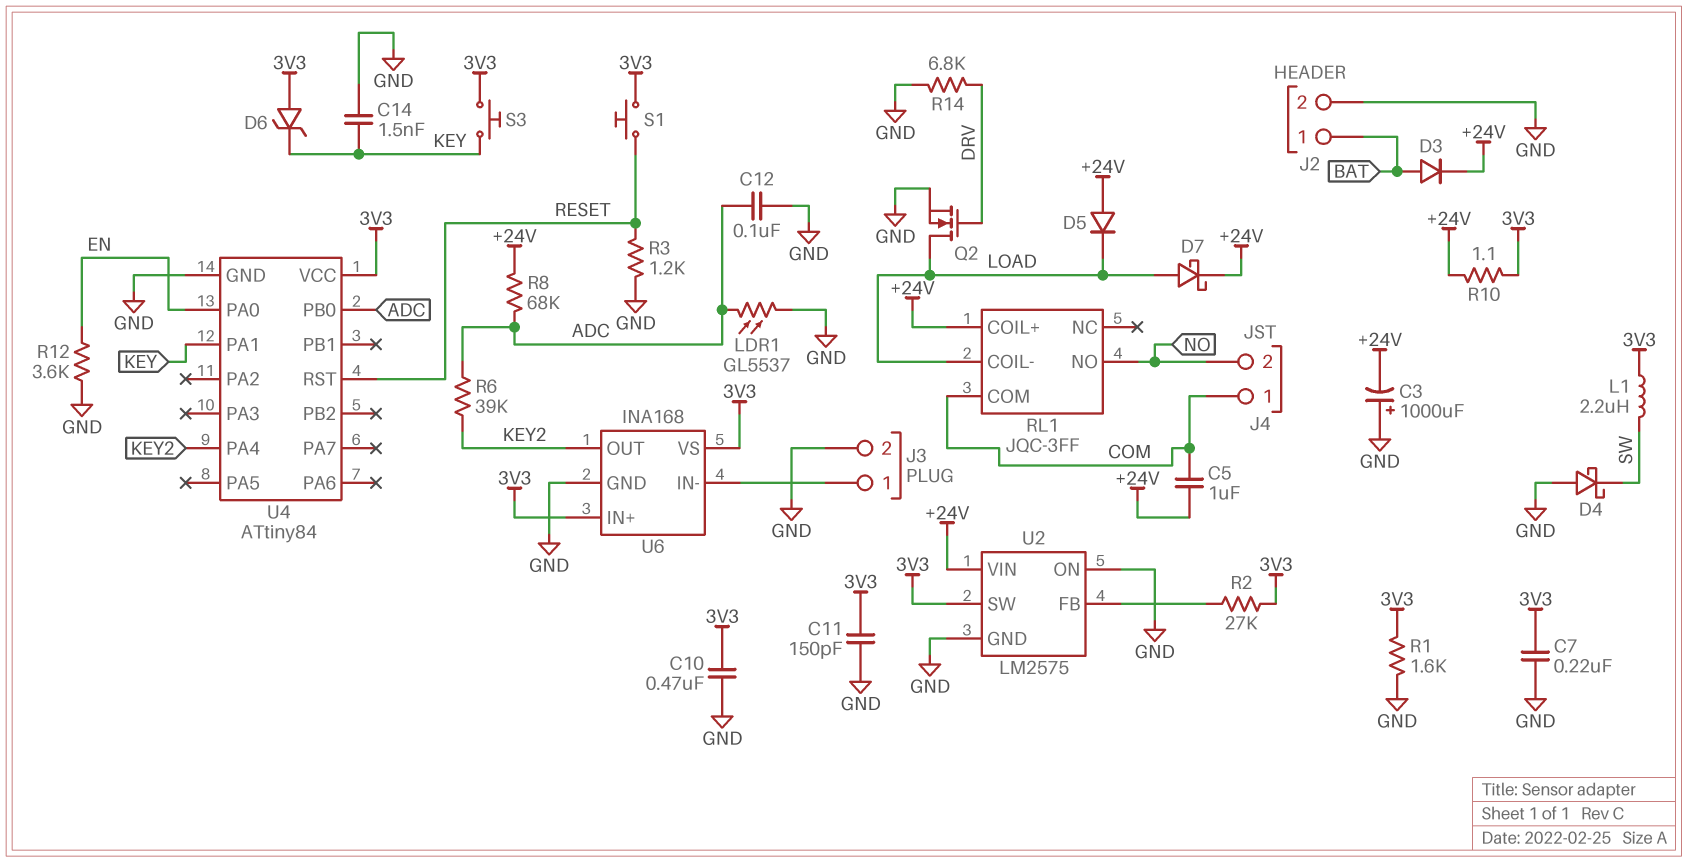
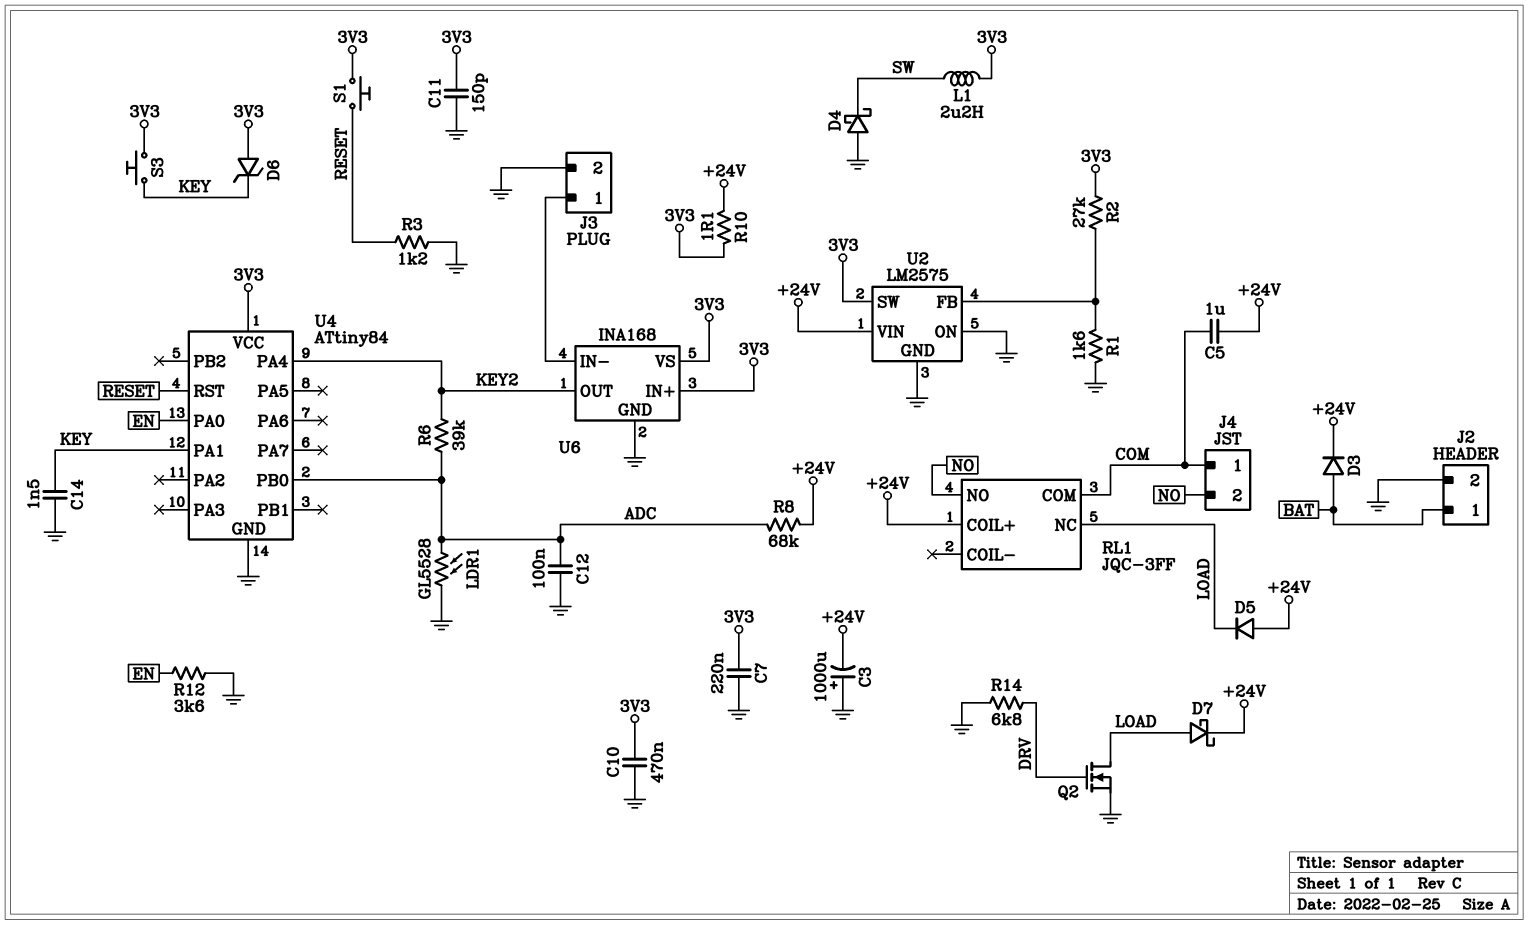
LDR1: GL5537 (ADC, GND) -> GL5528 (ADC, GND)
R1: 1.6k (3V3, GND) -> 1.6k (GND, U2/FB)
RL1 pin COIL-: LOAD -> none
RL1 pin NC: none -> LOAD

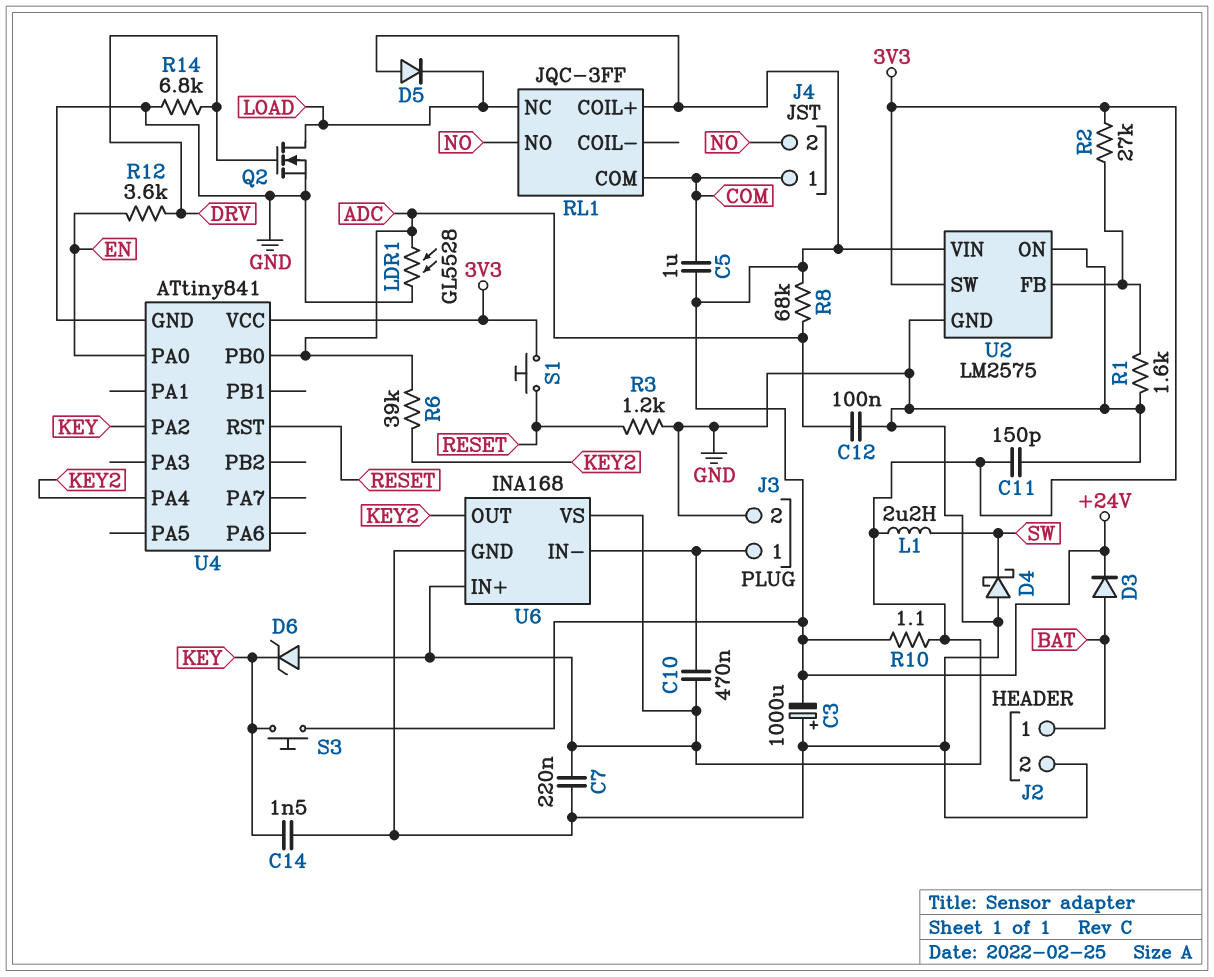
C10: 470nF (3V3, GND) -> 470nF (3V3, J3/1)
D7: schottky (A LOAD, K +24V) -> none
R12: 3.6k (EN, GND) -> 3.6k (DRV, EN)
S3: button (3V3, KEY) -> button (+24V, KEY)
U4: ATtiny84 -> ATtiny841
U4 pin PA1: KEY -> none
U4 pin PA2: none -> KEY

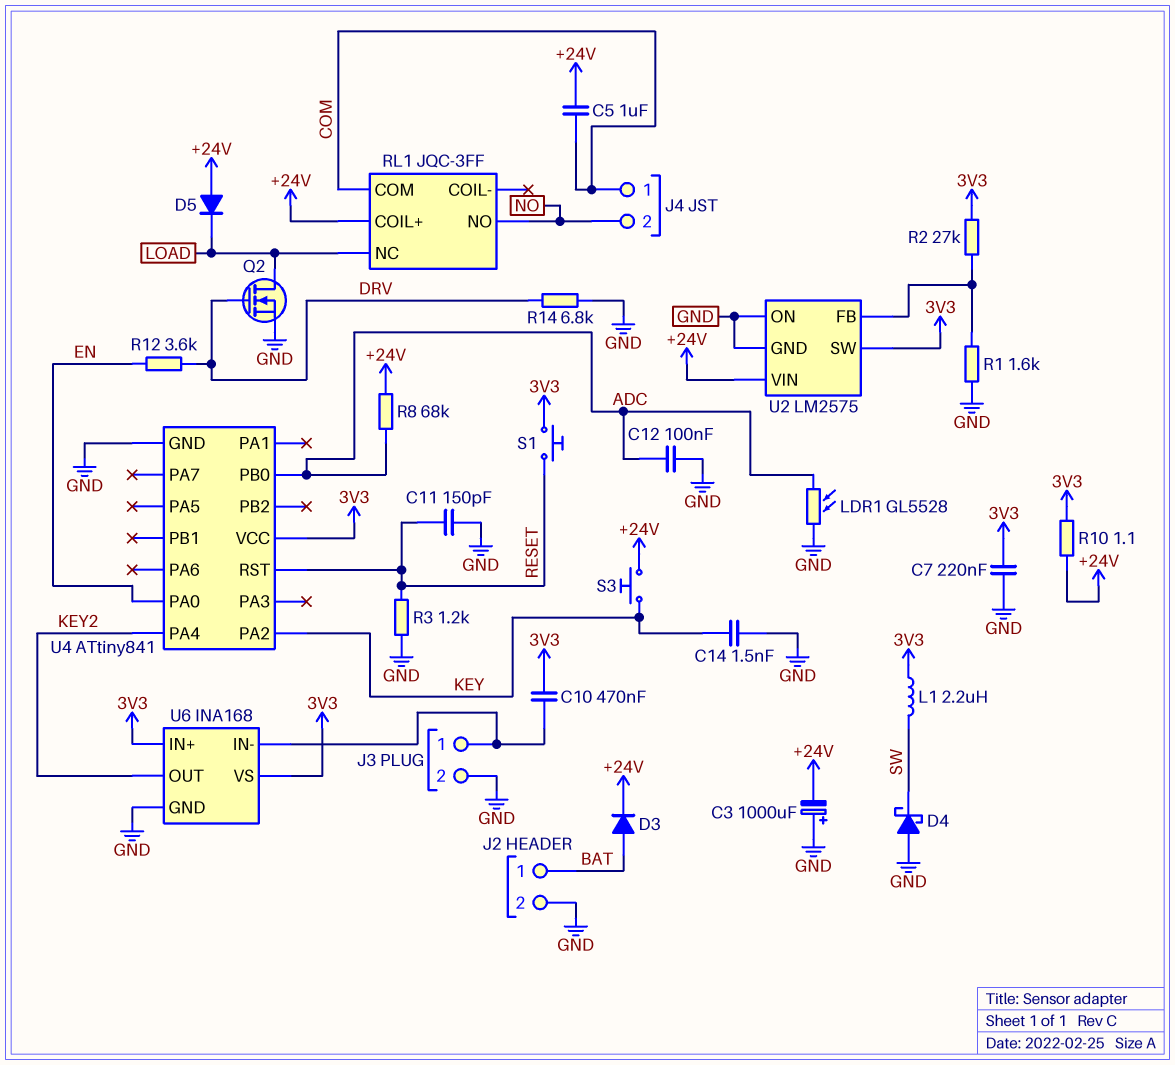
C11: 150pF (3V3, GND) -> 150pF (GND, RESET)
D6: zener (A 3V3, K KEY) -> none
R6: 39k (ADC, KEY2) -> none

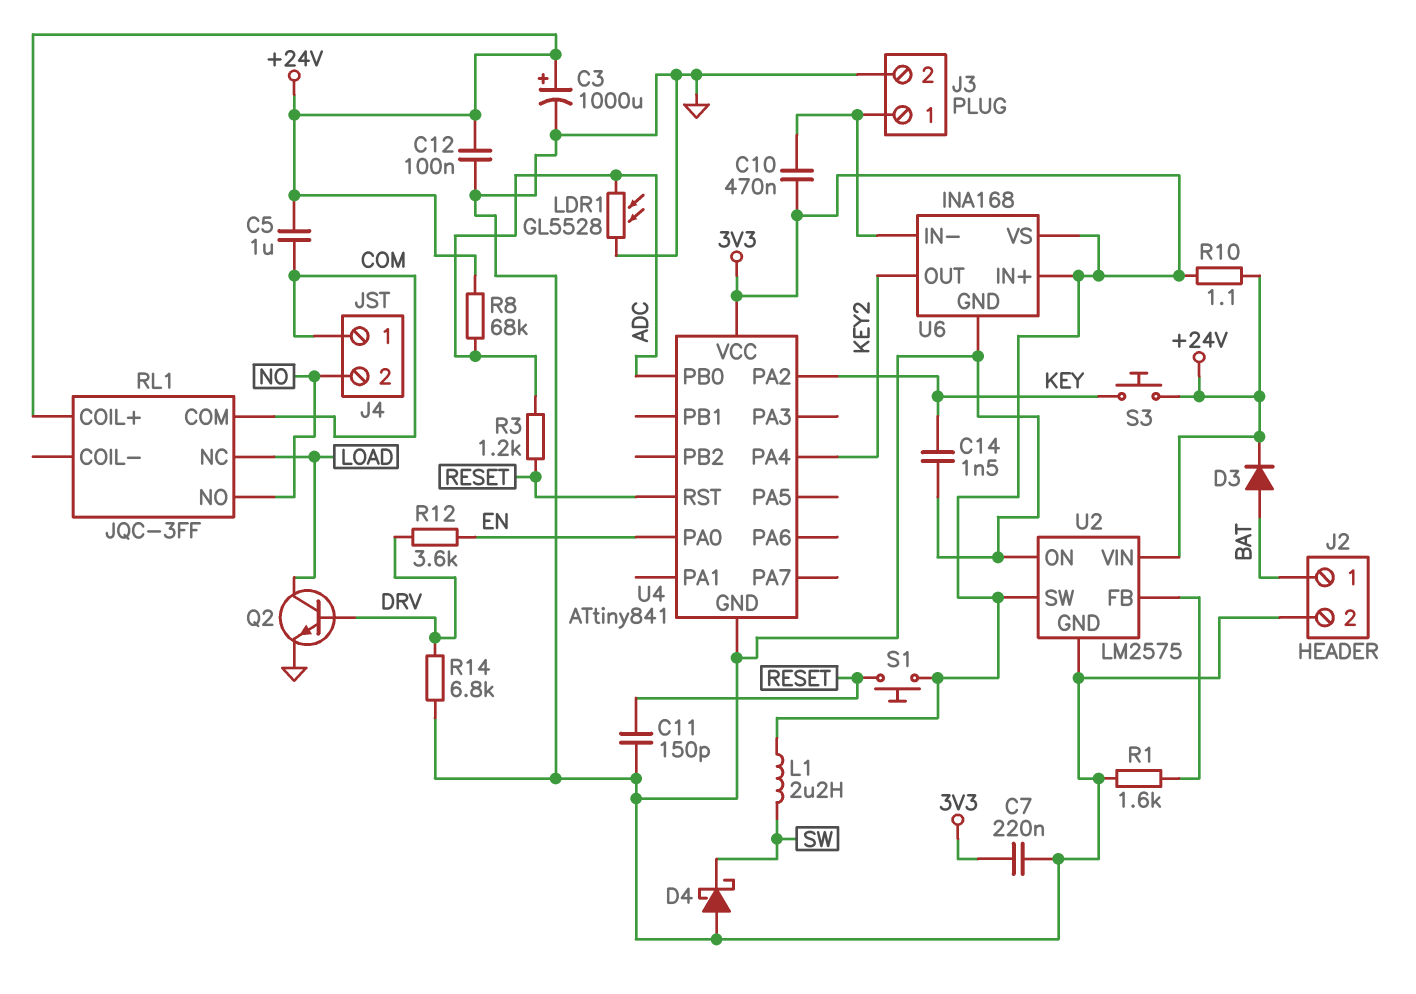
C3: 1000uF (plus GND, minus +24V) -> 1000uF (plus +24V, minus GND)
C12: 100nF (ADC, GND) -> 100nF (+24V, GND)
D5: diode (A +24V, K LOAD) -> none
Q2: NMOS (G DRV, D LOAD, S GND) -> NPN (B DRV, C LOAD, E GND)
R2: 27k (3V3, U2/FB) -> none
R3: 1.2k (GND, RESET) -> 1.2k (ADC, RESET)

